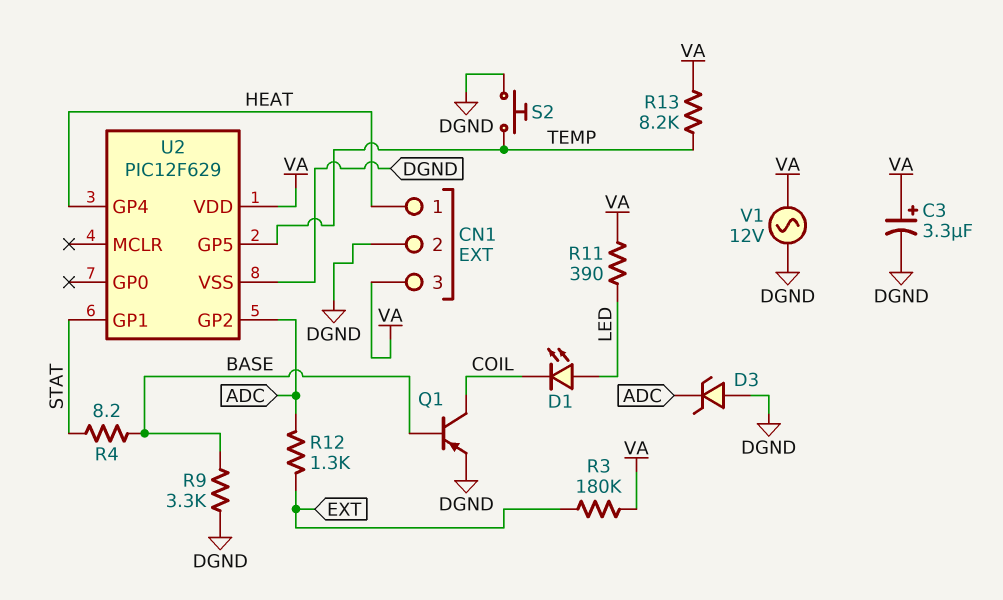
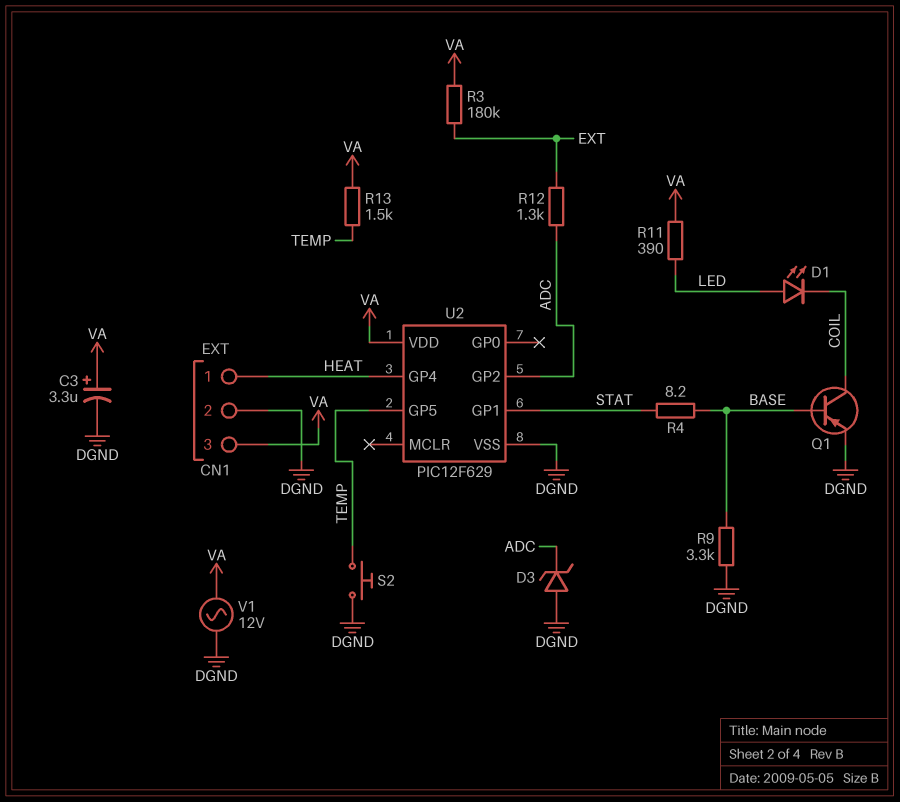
R13: 8.2k (TEMP, VA) -> 1.5k (TEMP, VA)

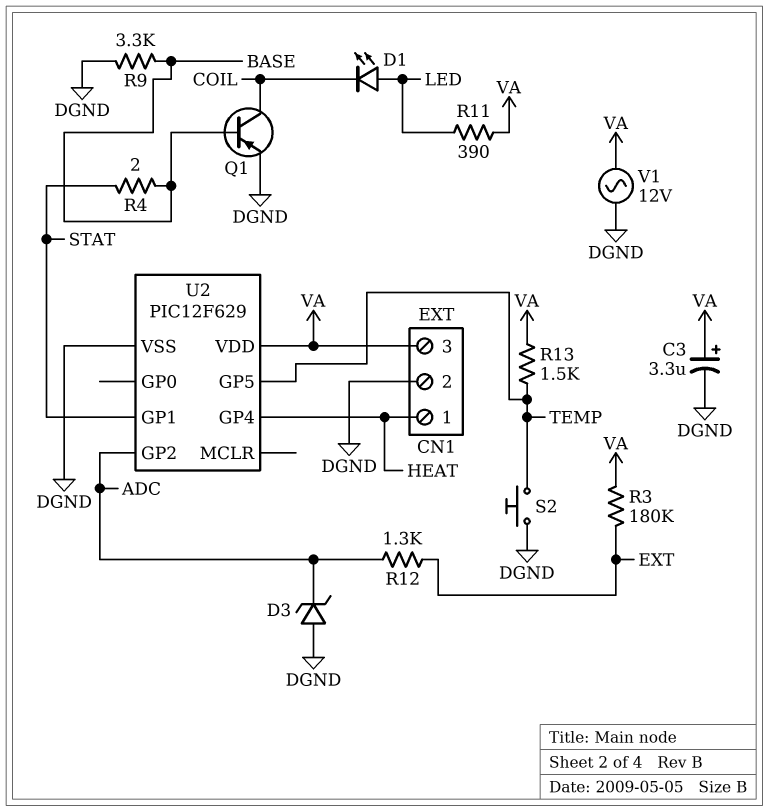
R4: 8.2 (BASE, STAT) -> 2 (BASE, STAT)

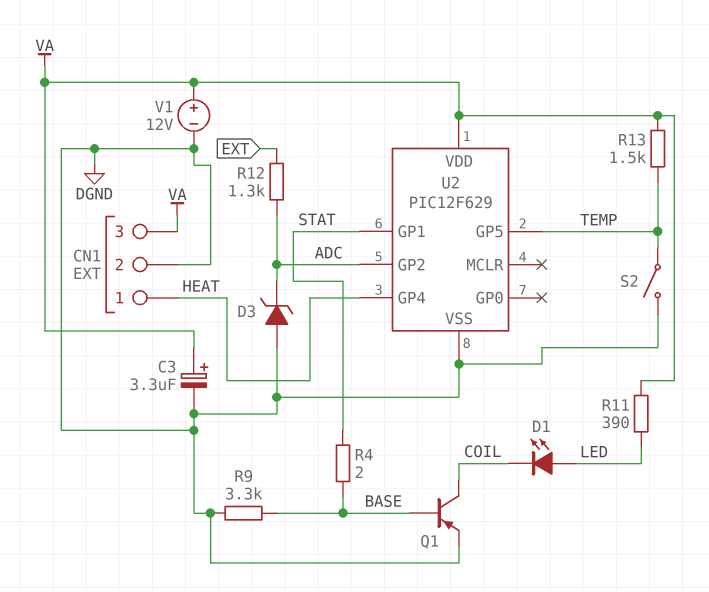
R3: 180k (EXT, VA) -> none
S2: button (DGND, TEMP) -> switch (DGND, TEMP)
V1: AC 12V (DGND, VA) -> 12V (plus VA, minus DGND)

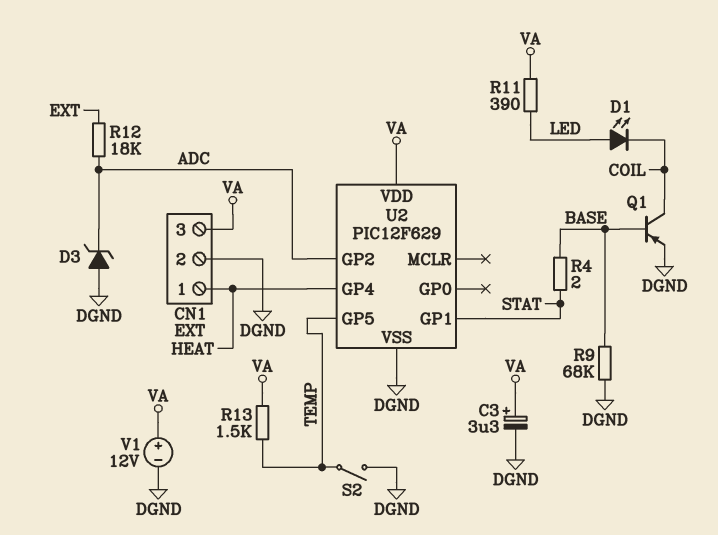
R9: 3.3k (BASE, DGND) -> 68k (BASE, DGND)
R12: 1.3k (ADC, EXT) -> 18k (ADC, EXT)

